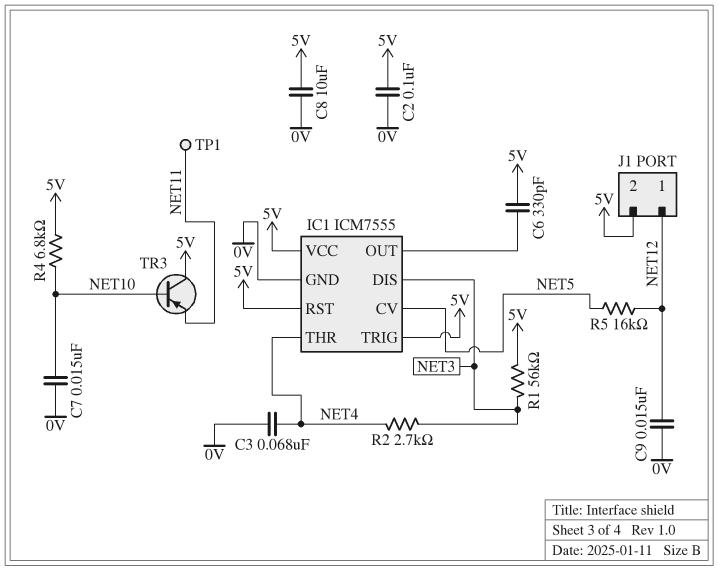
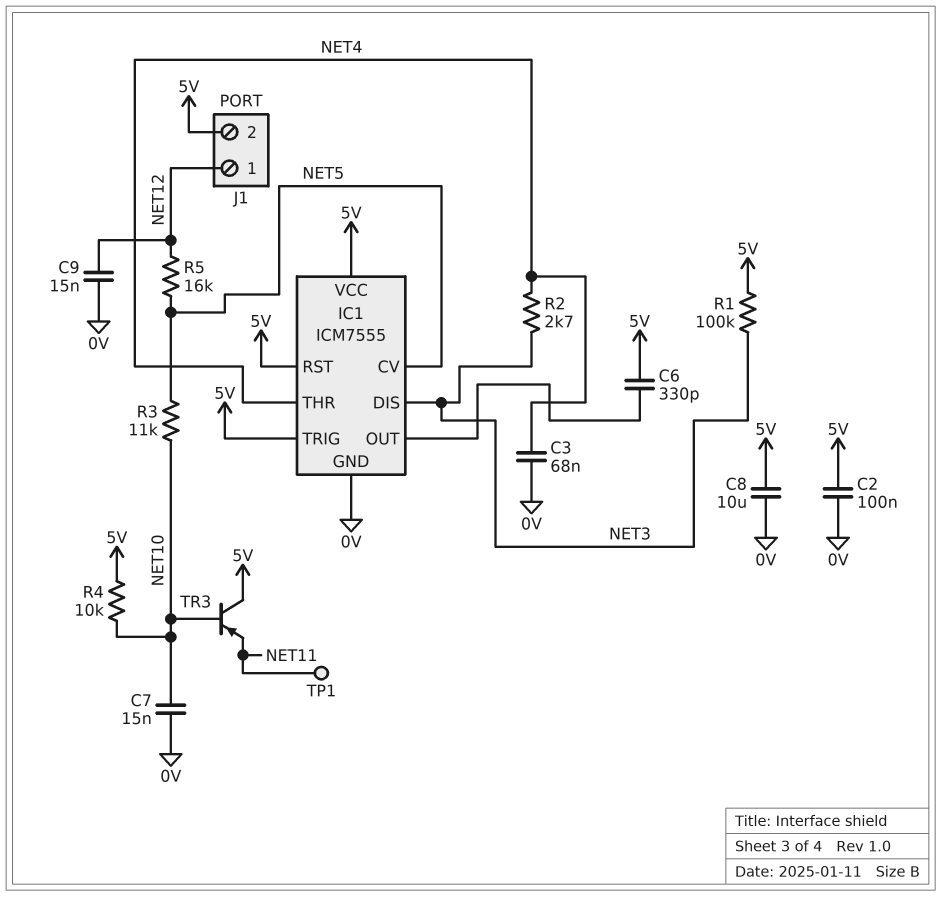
R1: 56k (5V, NET3) -> 100k (5V, NET3)
R3: none -> 11k (NET5, NET10)
R4: 6.8k (5V, NET10) -> 10k (5V, NET10)

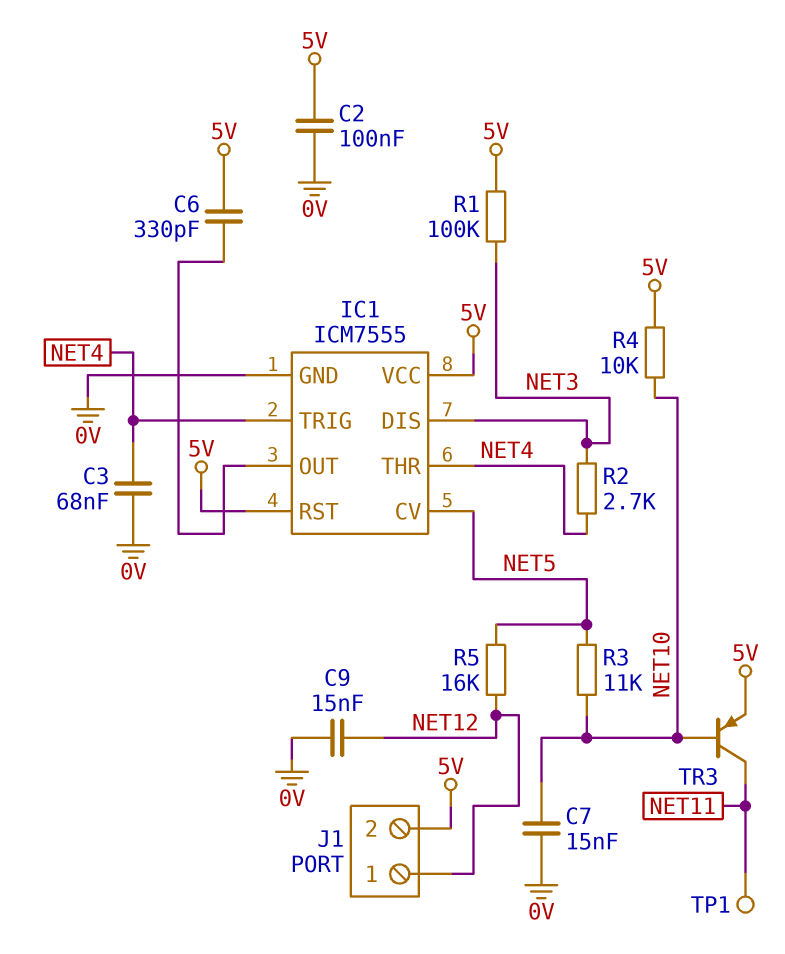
C8: 10uF (0V, 5V) -> none
IC1 pin TRIG: 5V -> NET4
TR3: PNP (B NET10, C 5V, E NET11) -> PNP (B NET10, C NET11, E 5V)

